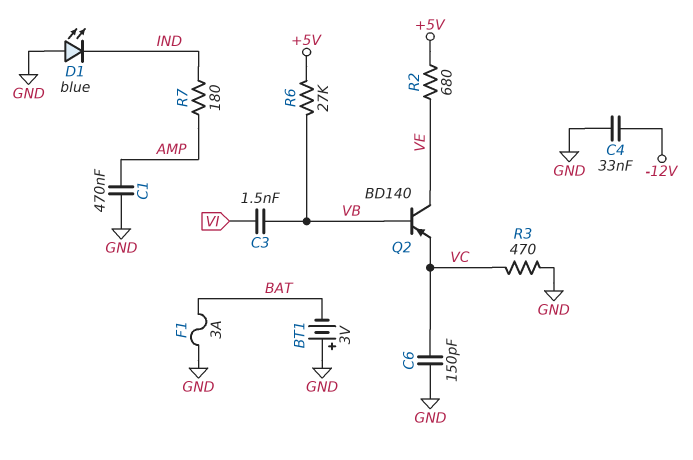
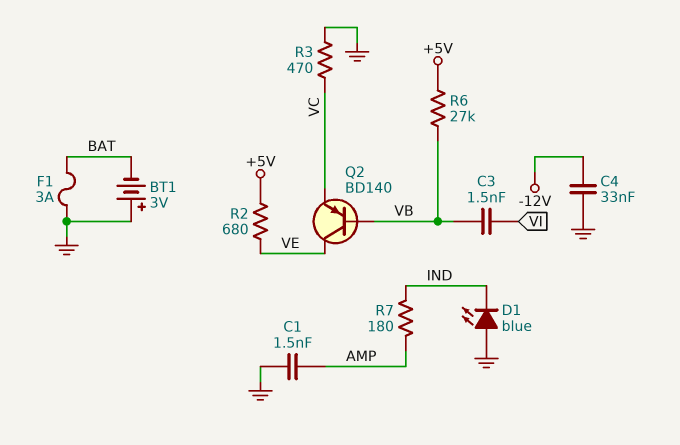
C1: 470nF (AMP, GND) -> 1.5nF (AMP, GND)
C6: 150pF (GND, VC) -> none

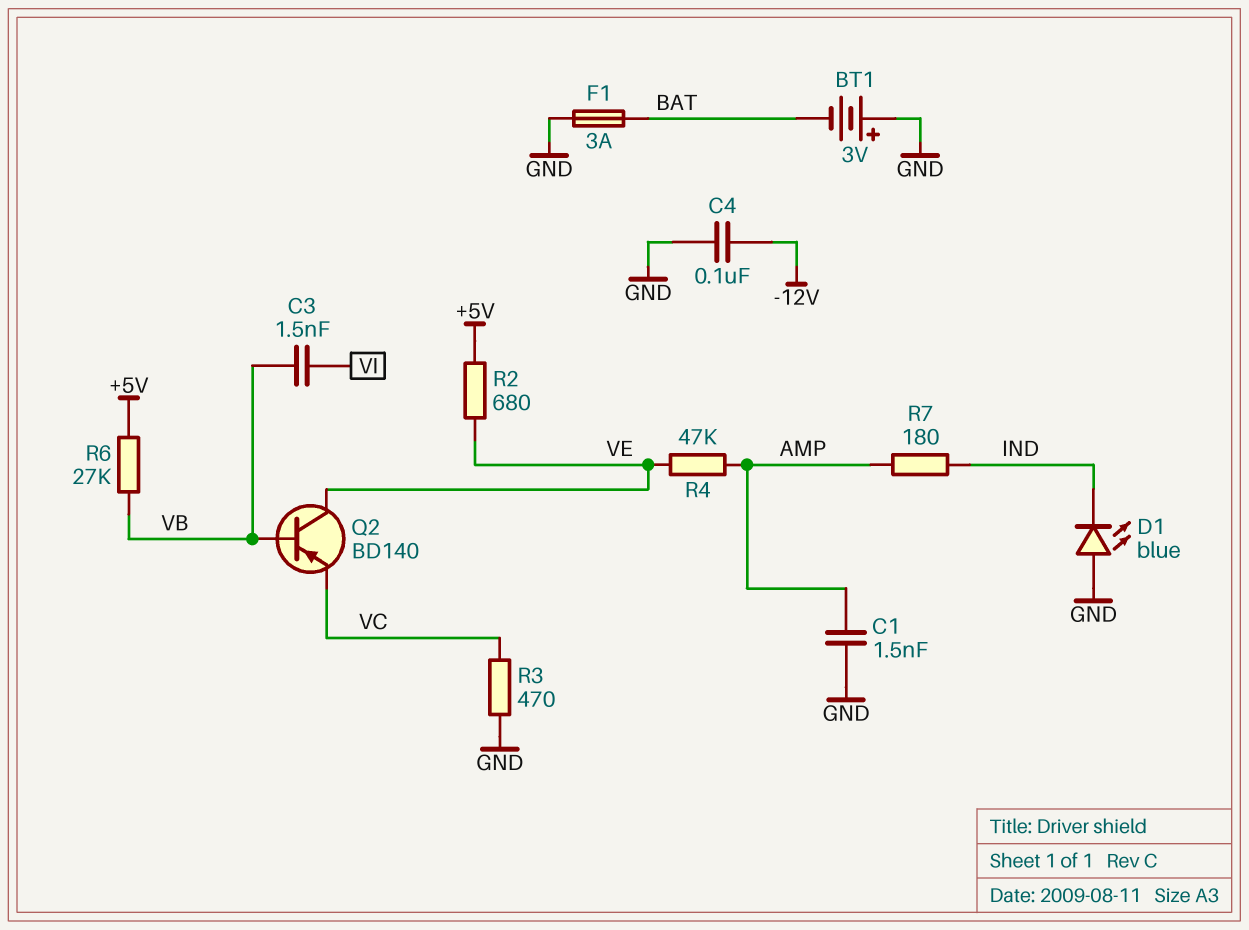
C4: 33nF (-12V, GND) -> 100nF (-12V, GND)
R4: none -> 47k (AMP, VE)

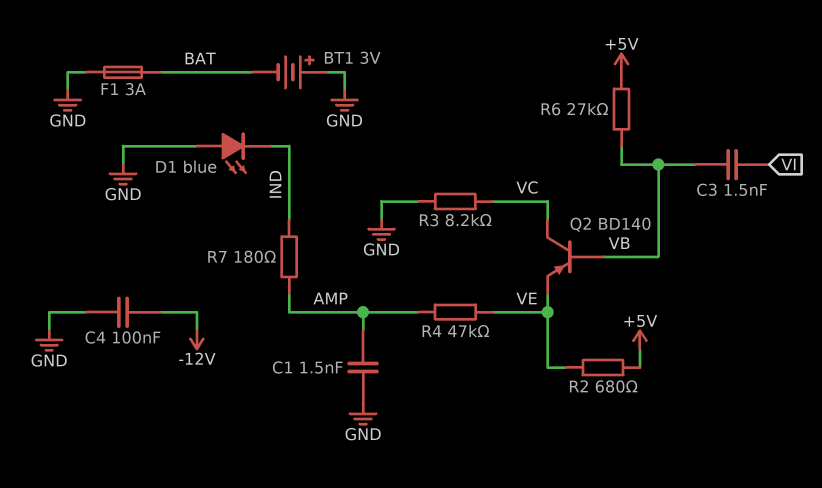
Q2: PNP BD140 (B VB, C VE, E VC) -> PNP BD140 (B VB, C VC, E VE)
R3: 470 (GND, VC) -> 8.2k (GND, VC)

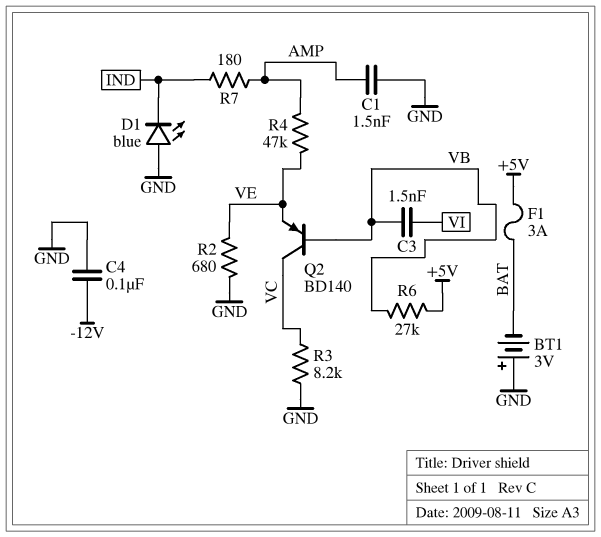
F1: 3A (BAT, GND) -> 3A (+5V, BAT)
R2: 680 (+5V, VE) -> 680 (GND, VE)

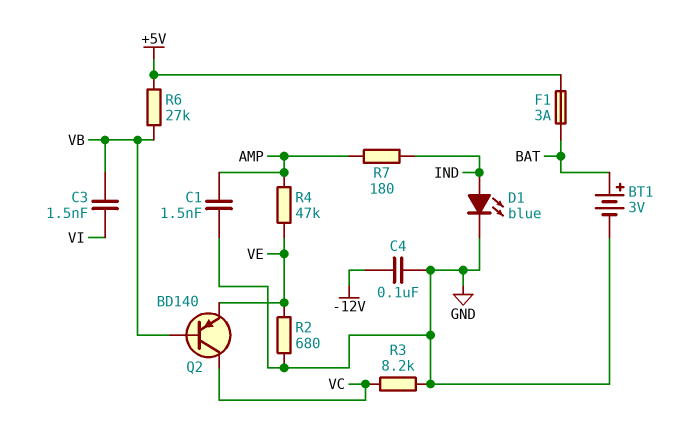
BT1: 3V (plus GND, minus BAT) -> 3V (plus BAT, minus GND)
D1: LED blue (A GND, K IND) -> LED blue (A IND, K GND)

